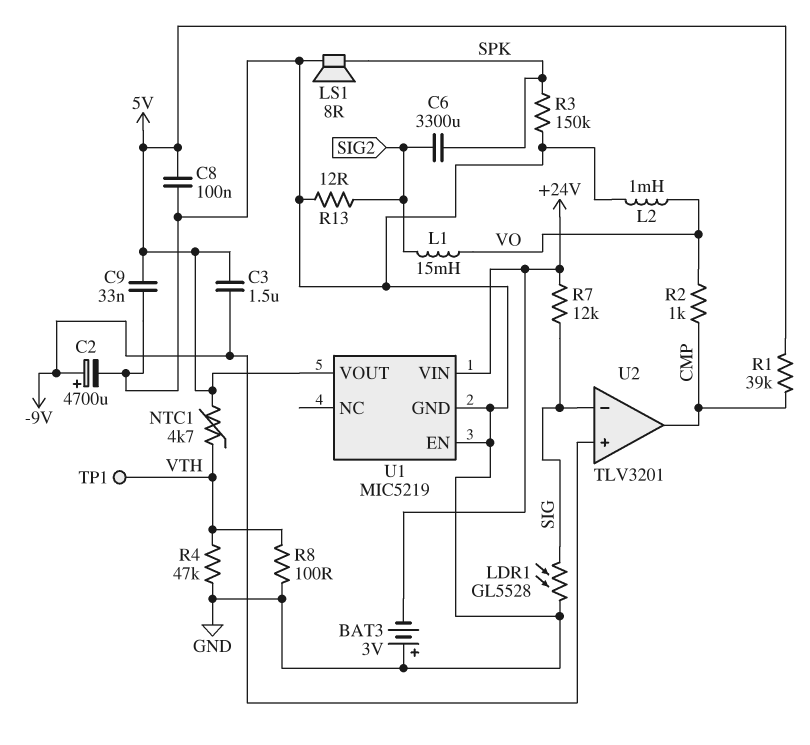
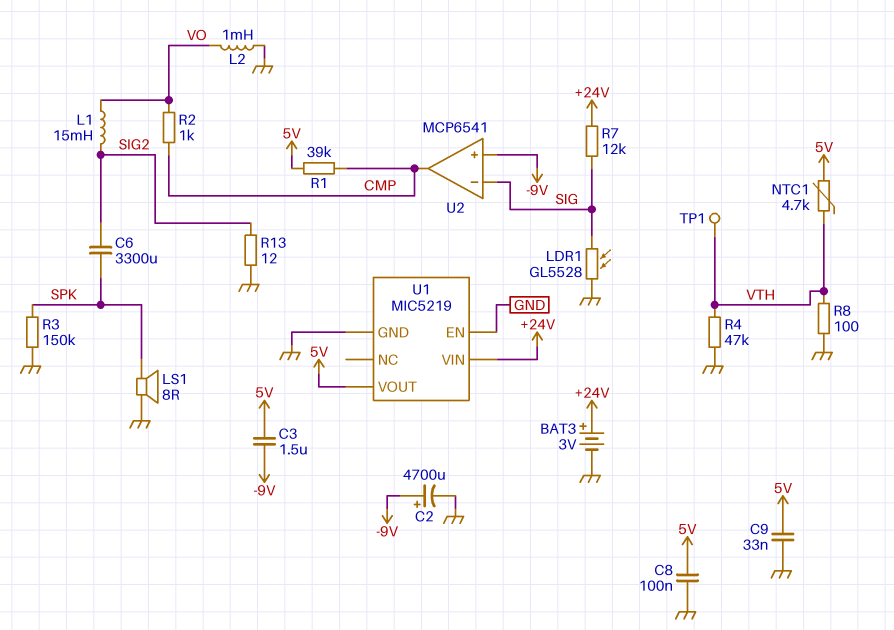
BAT3: 3V (plus GND, minus +24V) -> 3V (plus +24V, minus GND)
U2: TLV3201 -> MCP6541

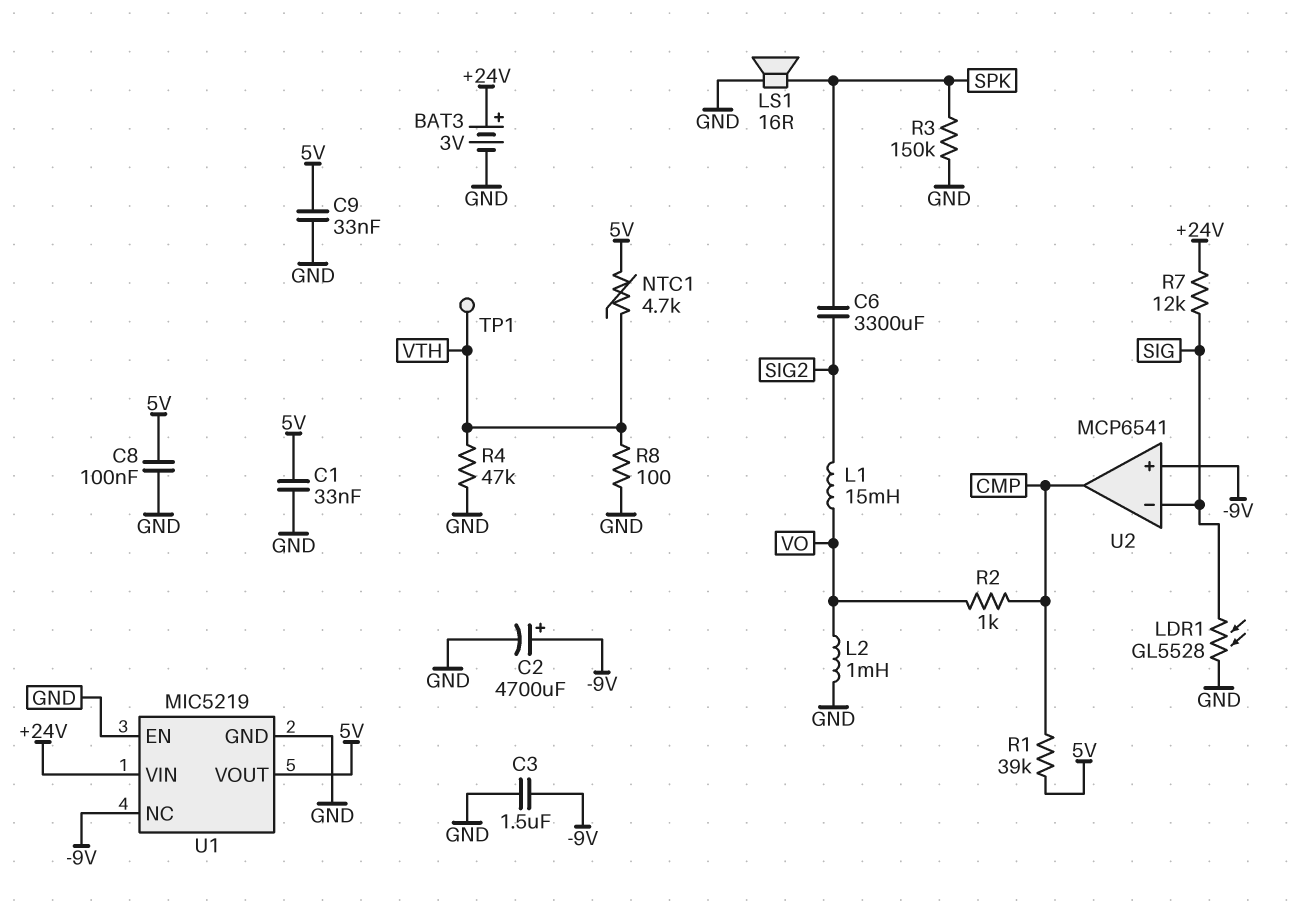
C1: none -> 33nF (5V, GND)
C3: 1.5uF (-9V, 5V) -> 1.5uF (-9V, GND)
LS1: speaker 8R (GND, SPK) -> speaker 16R (GND, SPK)
R13: 12 (GND, SIG2) -> none
U1 pin NC: none -> -9V

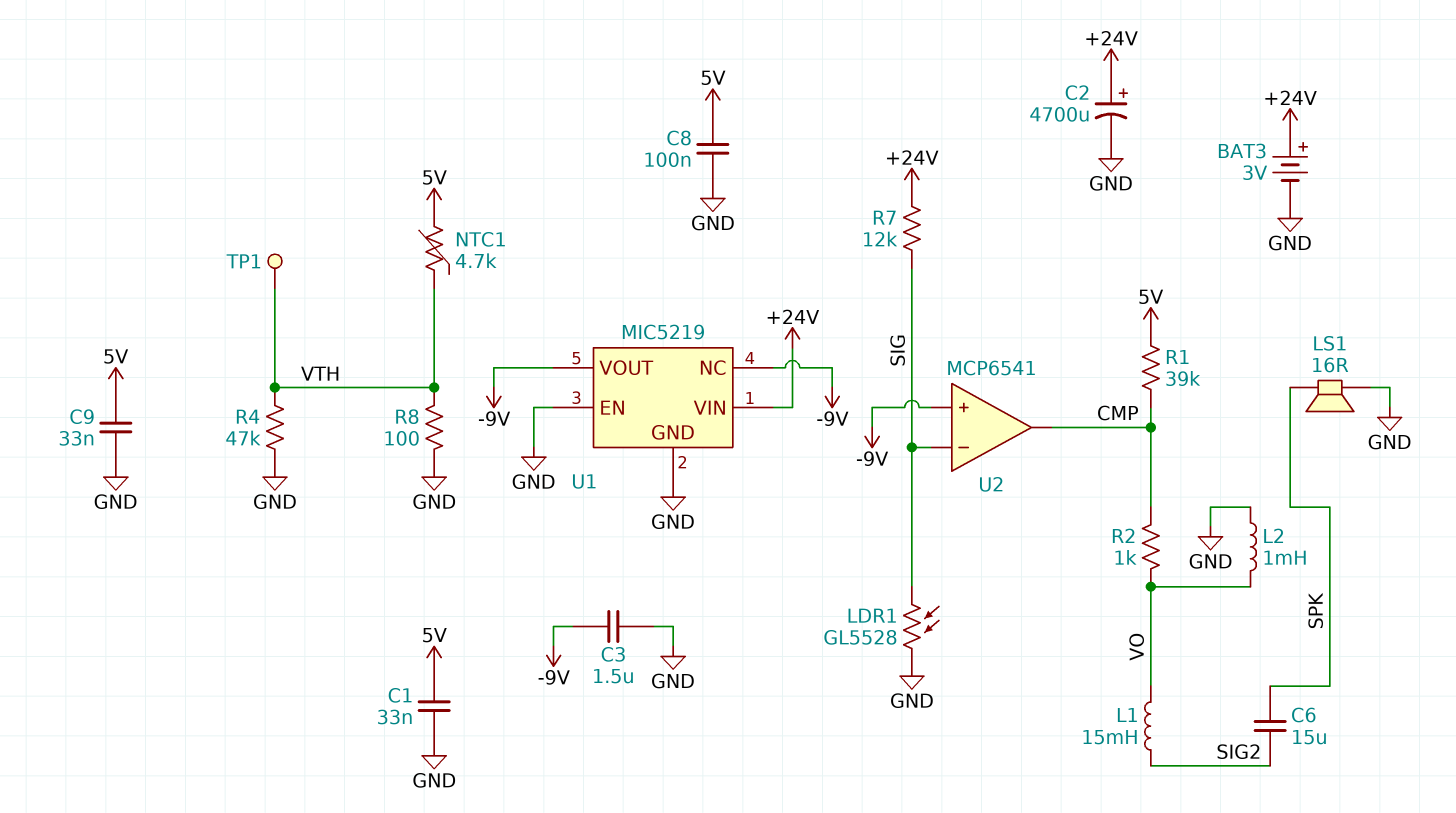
C2: 4700uF (plus -9V, minus GND) -> 4700uF (plus +24V, minus GND)
C6: 3300uF (SIG2, SPK) -> 15uF (SIG2, SPK)
R3: 150k (GND, SPK) -> none
U1 pin VOUT: 5V -> -9V

